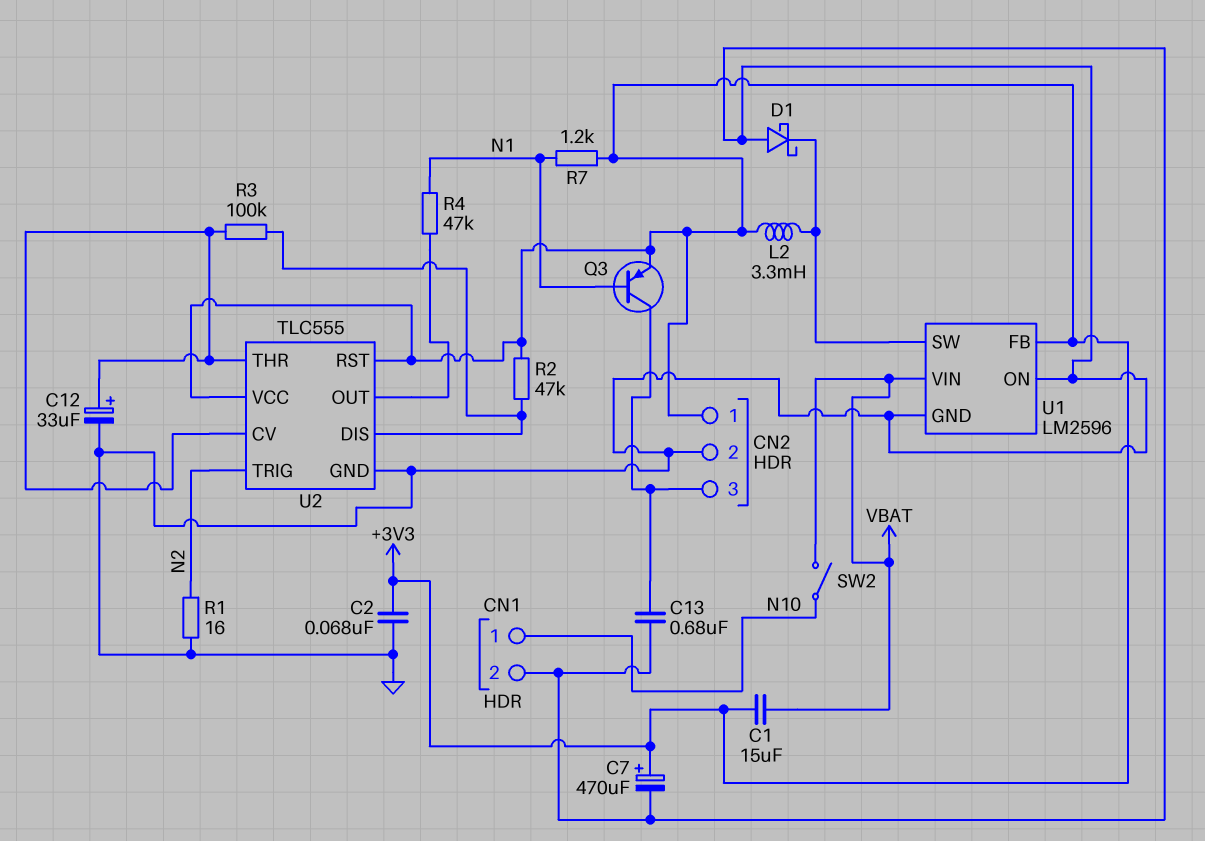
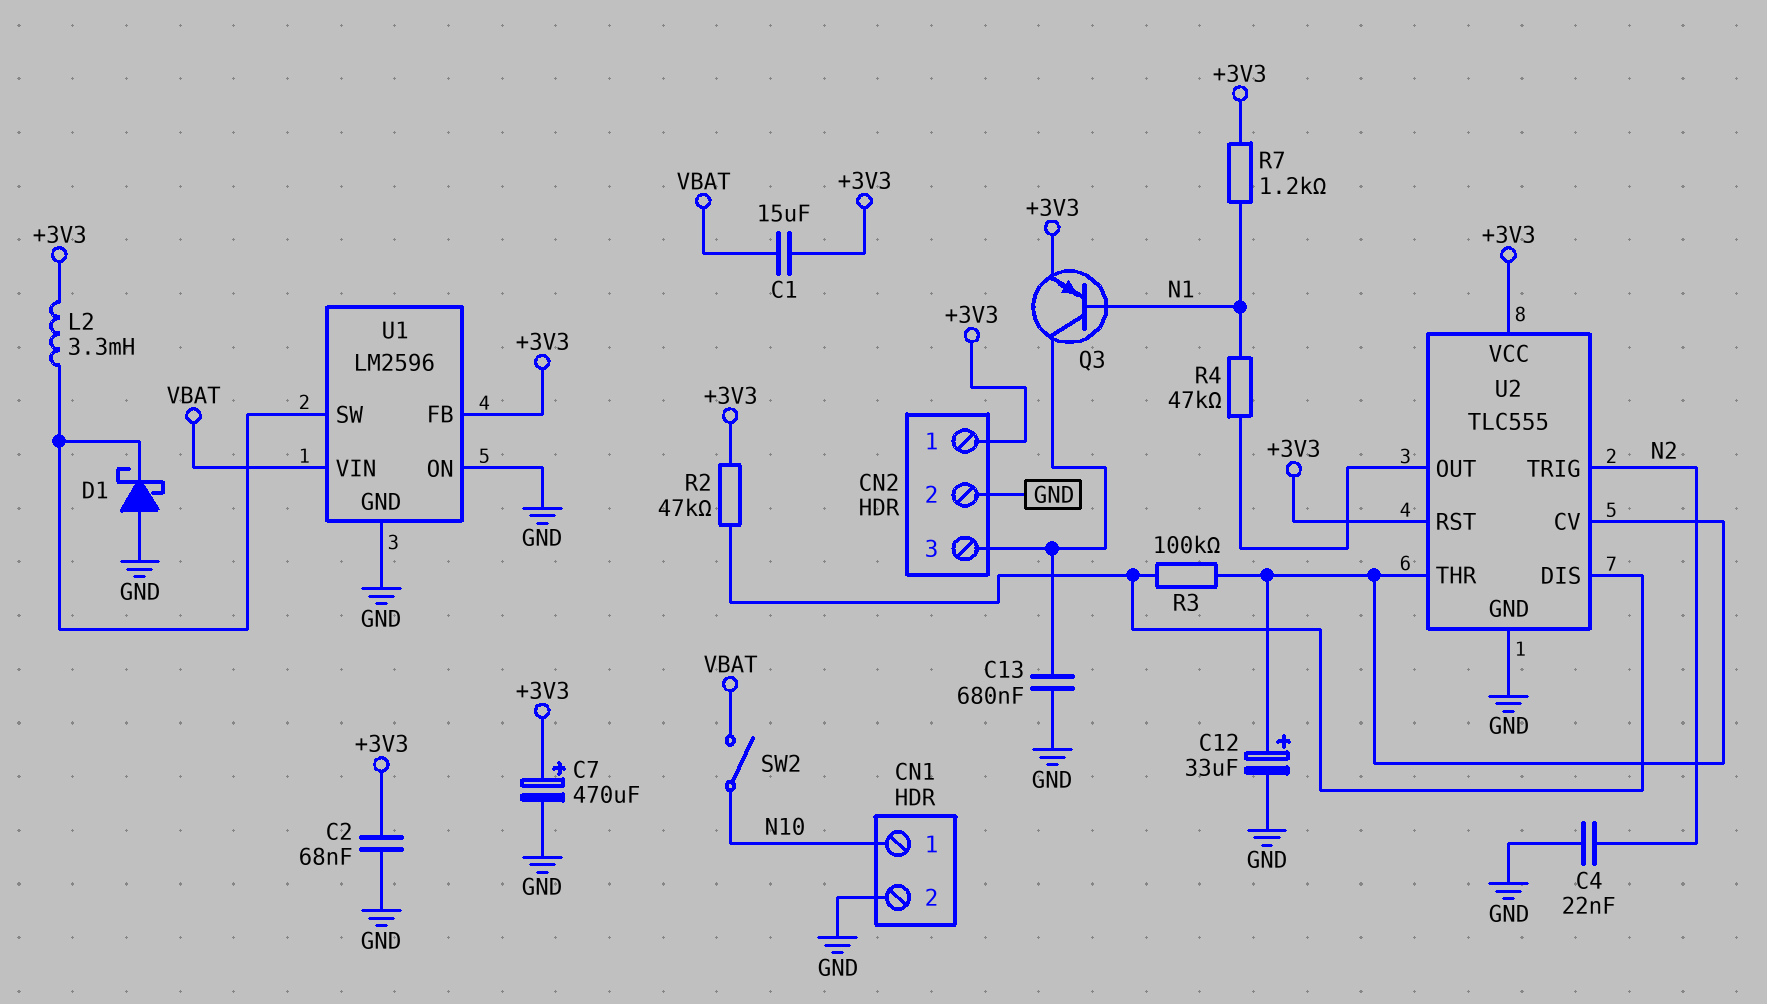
C4: none -> 22nF (GND, N2)
R1: 16 (GND, N2) -> none

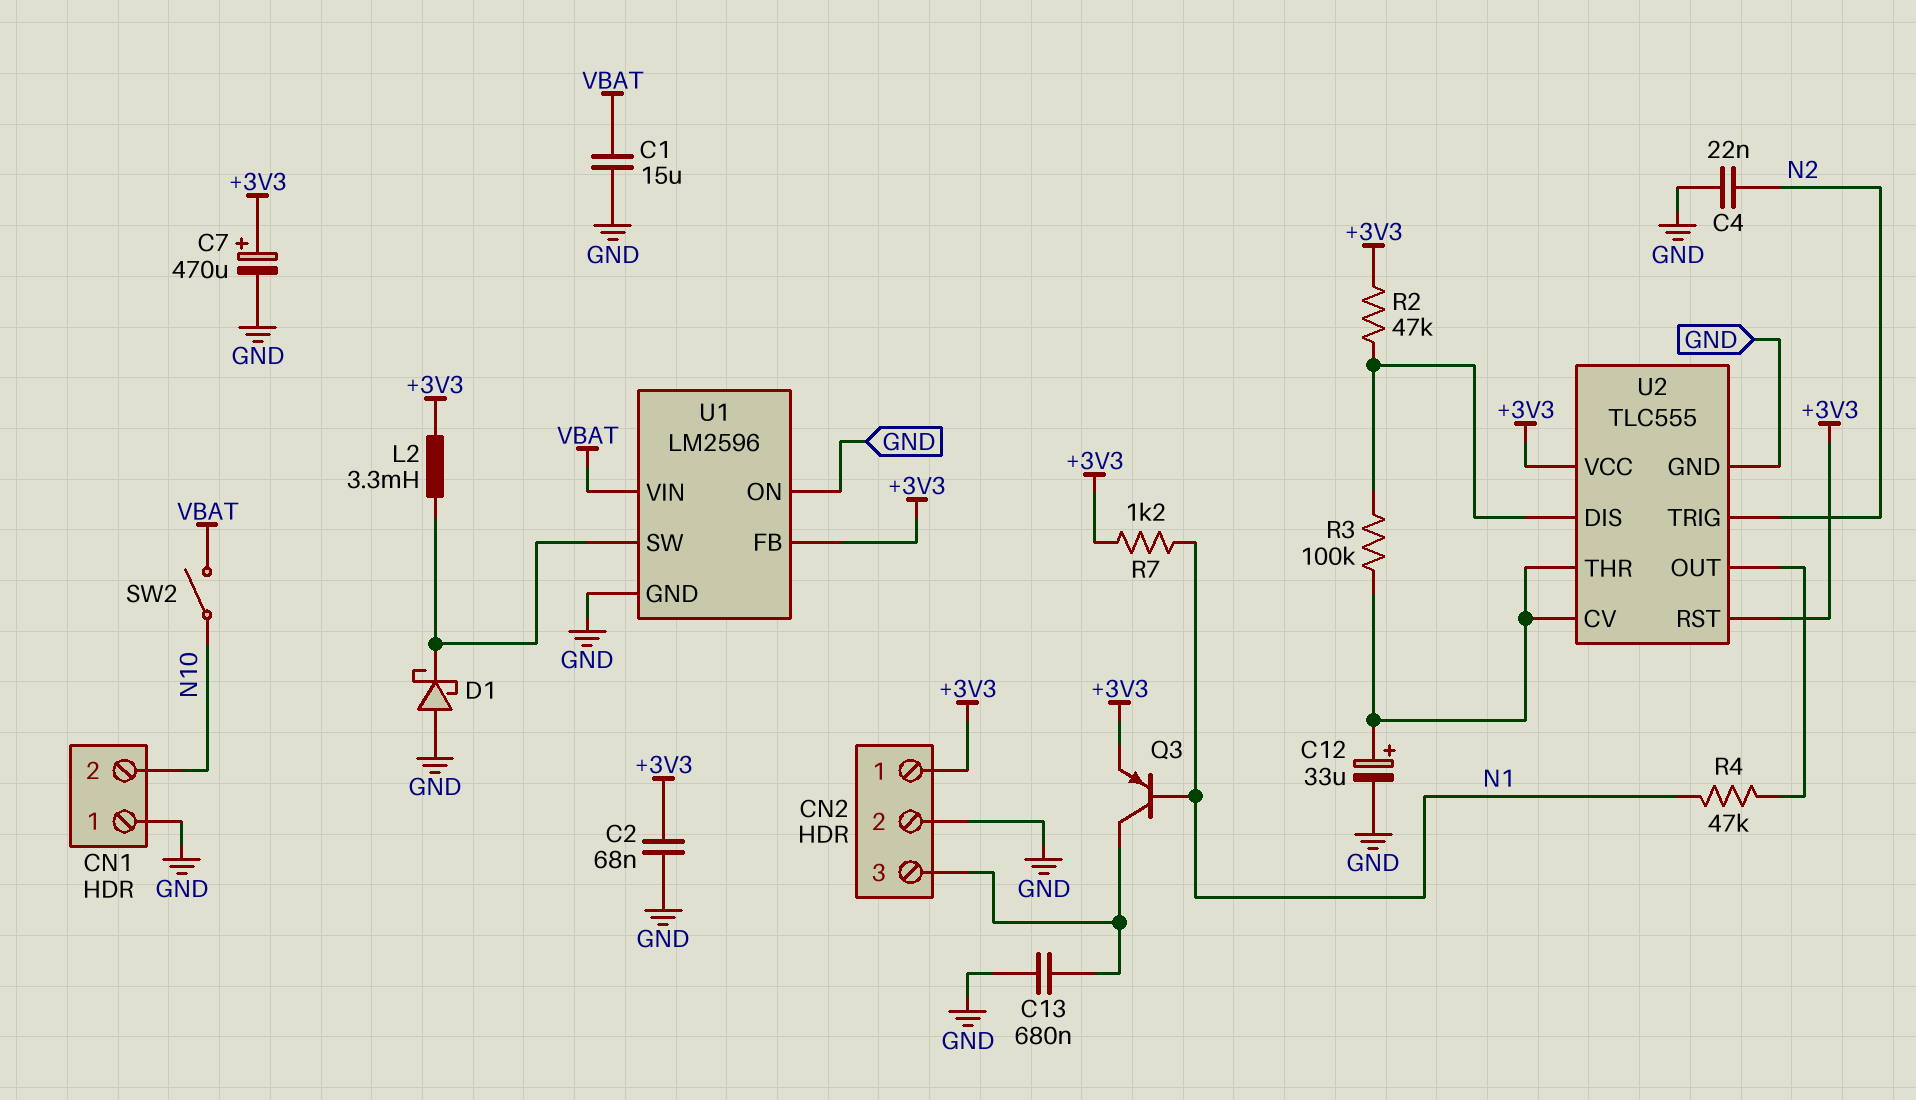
C1: 15uF (+3V3, VBAT) -> 15uF (GND, VBAT)
CN1 pin 1: N10 -> GND
CN1 pin 2: GND -> N10

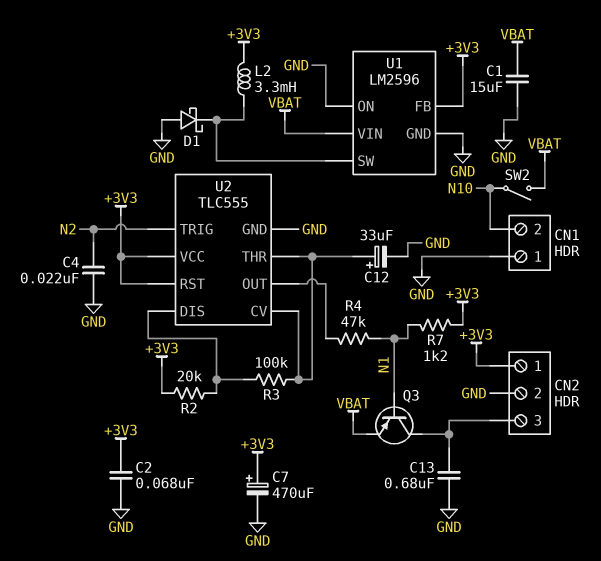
Q3: PNP (B N1, C CN2/3, E +3V3) -> PNP (B N1, C CN2/3, E VBAT)
R2: 47k (+3V3, U2/DIS) -> 20k (+3V3, U2/DIS)

